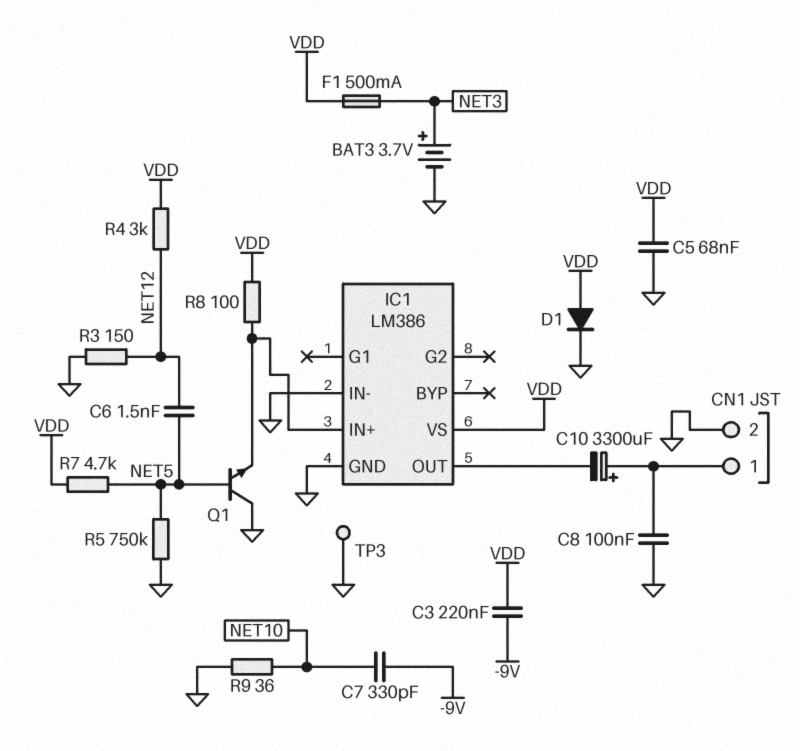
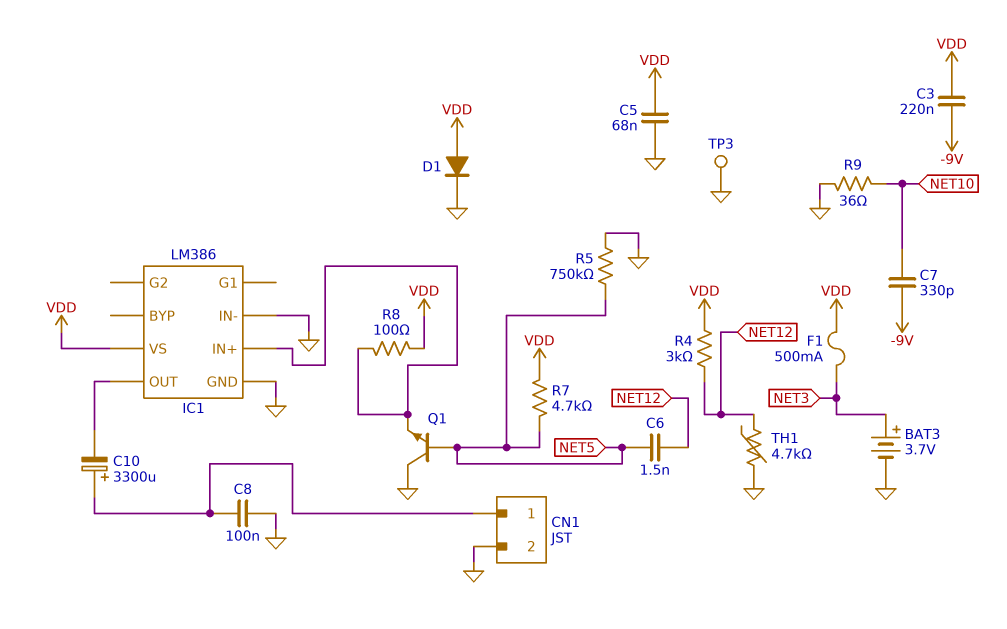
R3: 150 (GND, NET12) -> none
TH1: none -> 4.7k (GND, NET12)

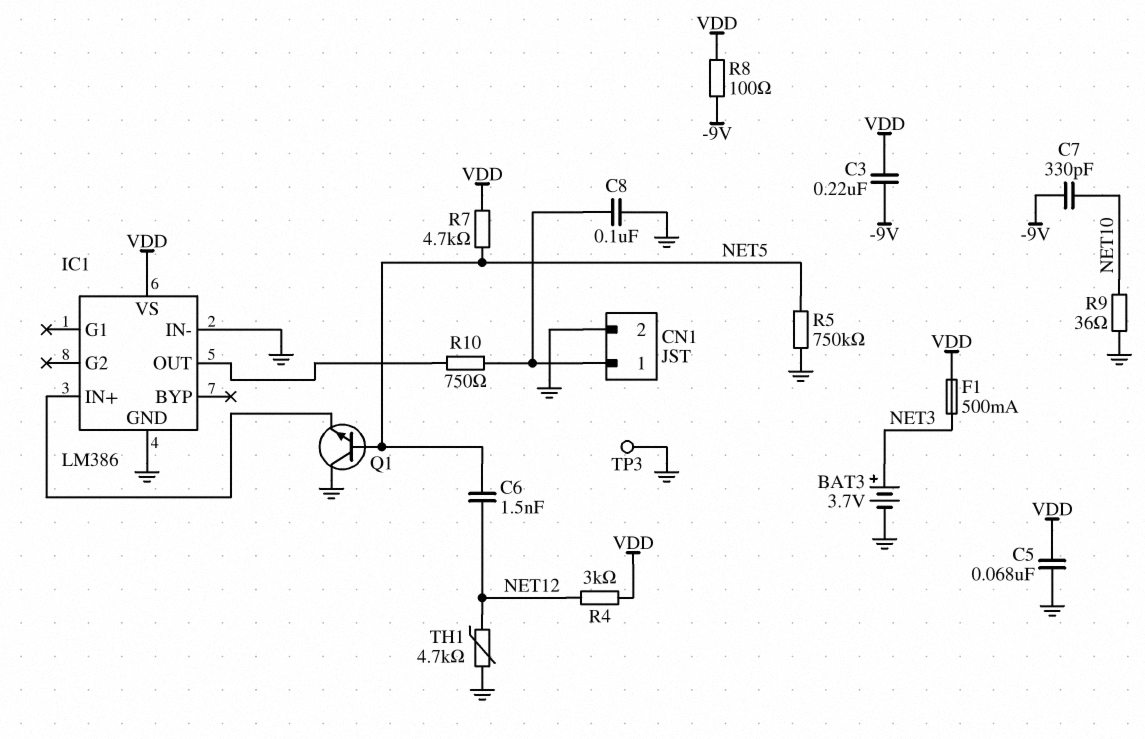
C10: 3300uF (plus CN1/1, minus IC1/OUT) -> none
D1: diode (A VDD, K GND) -> none
R8: 100 (IC1/IN+, VDD) -> 100 (-9V, VDD)
R10: none -> 750 (CN1/1, IC1/OUT)

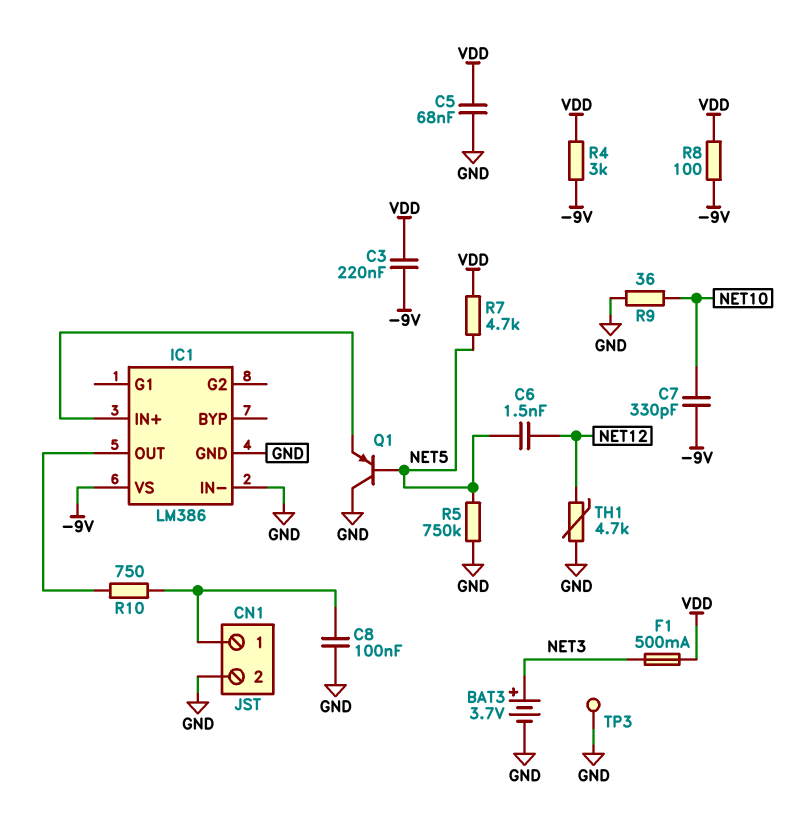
IC1 pin VS: VDD -> -9V
Q1: NPN (B NET5, C GND, E IC1/IN+) -> PNP (B NET5, C GND, E IC1/IN+)
R4: 3k (NET12, VDD) -> 3k (-9V, VDD)

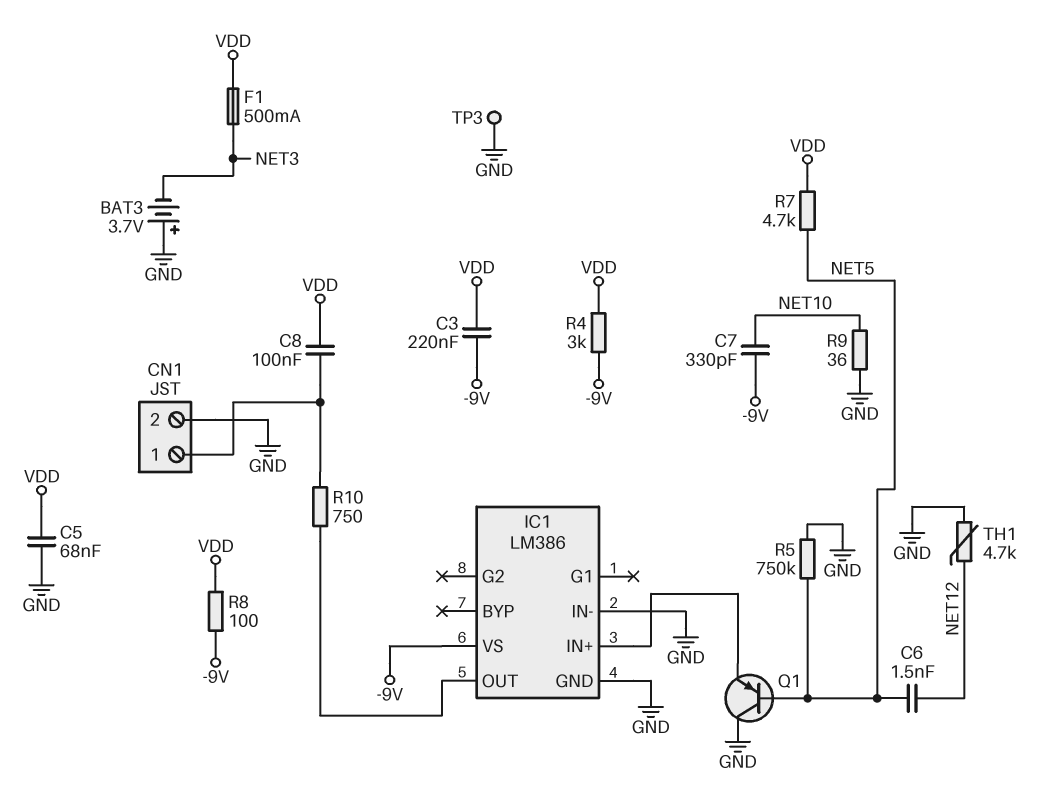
BAT3: 3.7V (plus NET3, minus GND) -> 3.7V (plus GND, minus NET3)
C8: 100nF (CN1/1, GND) -> 100nF (CN1/1, VDD)

